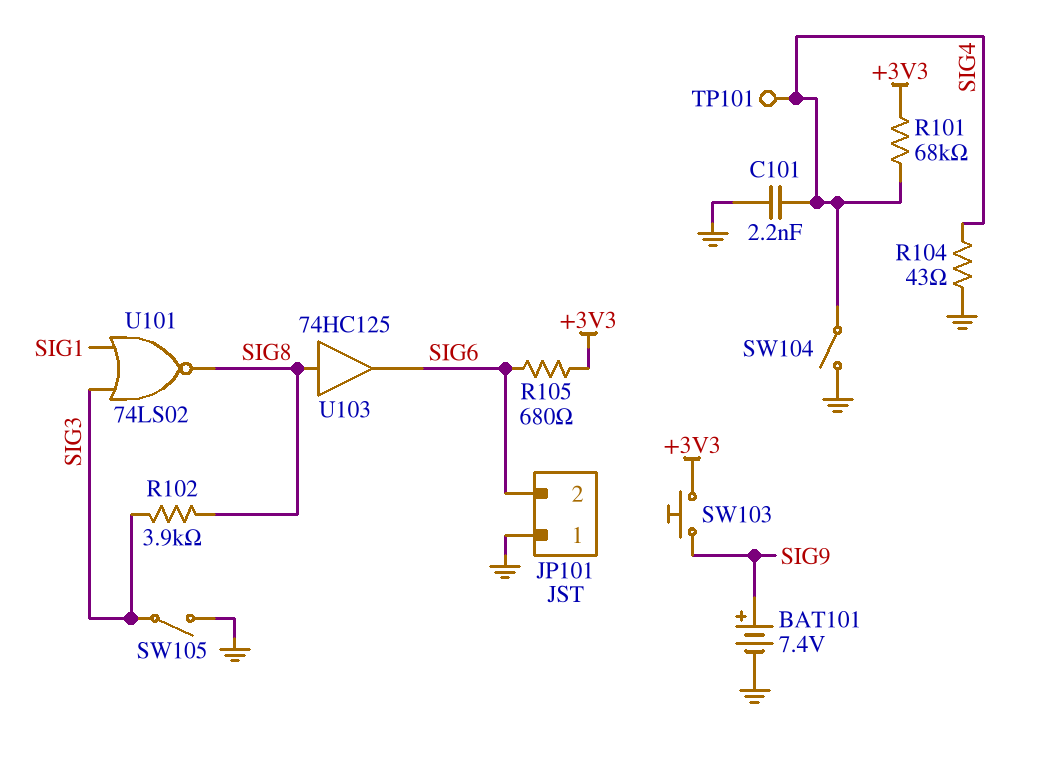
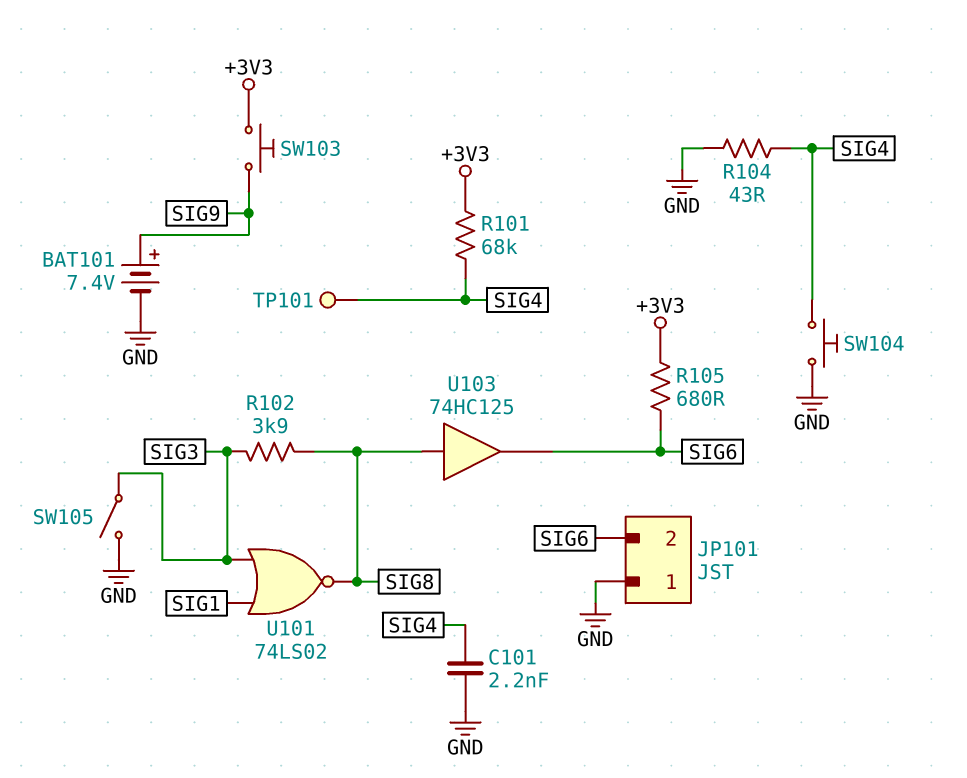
SW104: switch (GND, SIG4) -> button (GND, SIG4)

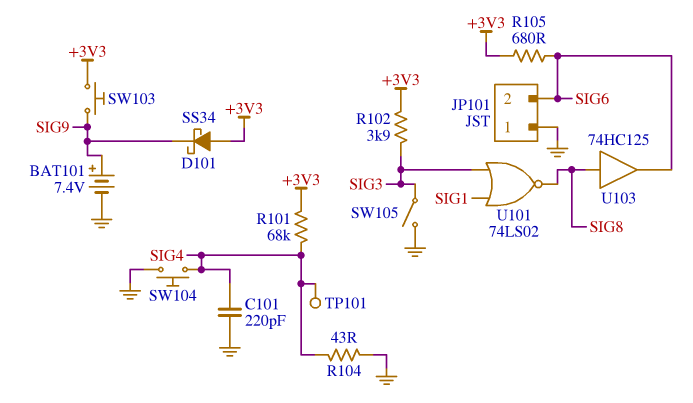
C101: 2.2nF (GND, SIG4) -> 220pF (GND, SIG4)
D101: none -> schottky SS34 (A +3V3, K SIG9)
R102: 3.9k (SIG3, SIG8) -> 3.9k (+3V3, SIG3)

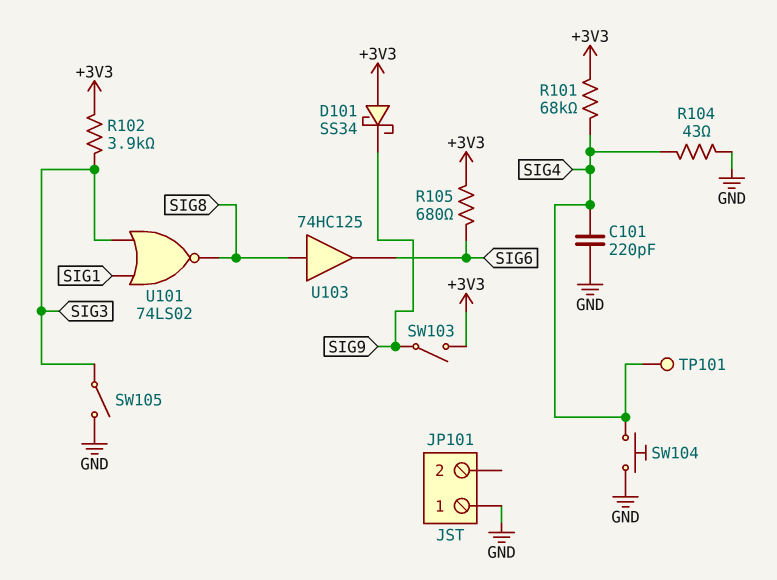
BAT101: 7.4V (plus SIG9, minus GND) -> none
JP101 pin 2: SIG6 -> none
SW103: button (+3V3, SIG9) -> switch (+3V3, SIG9)

